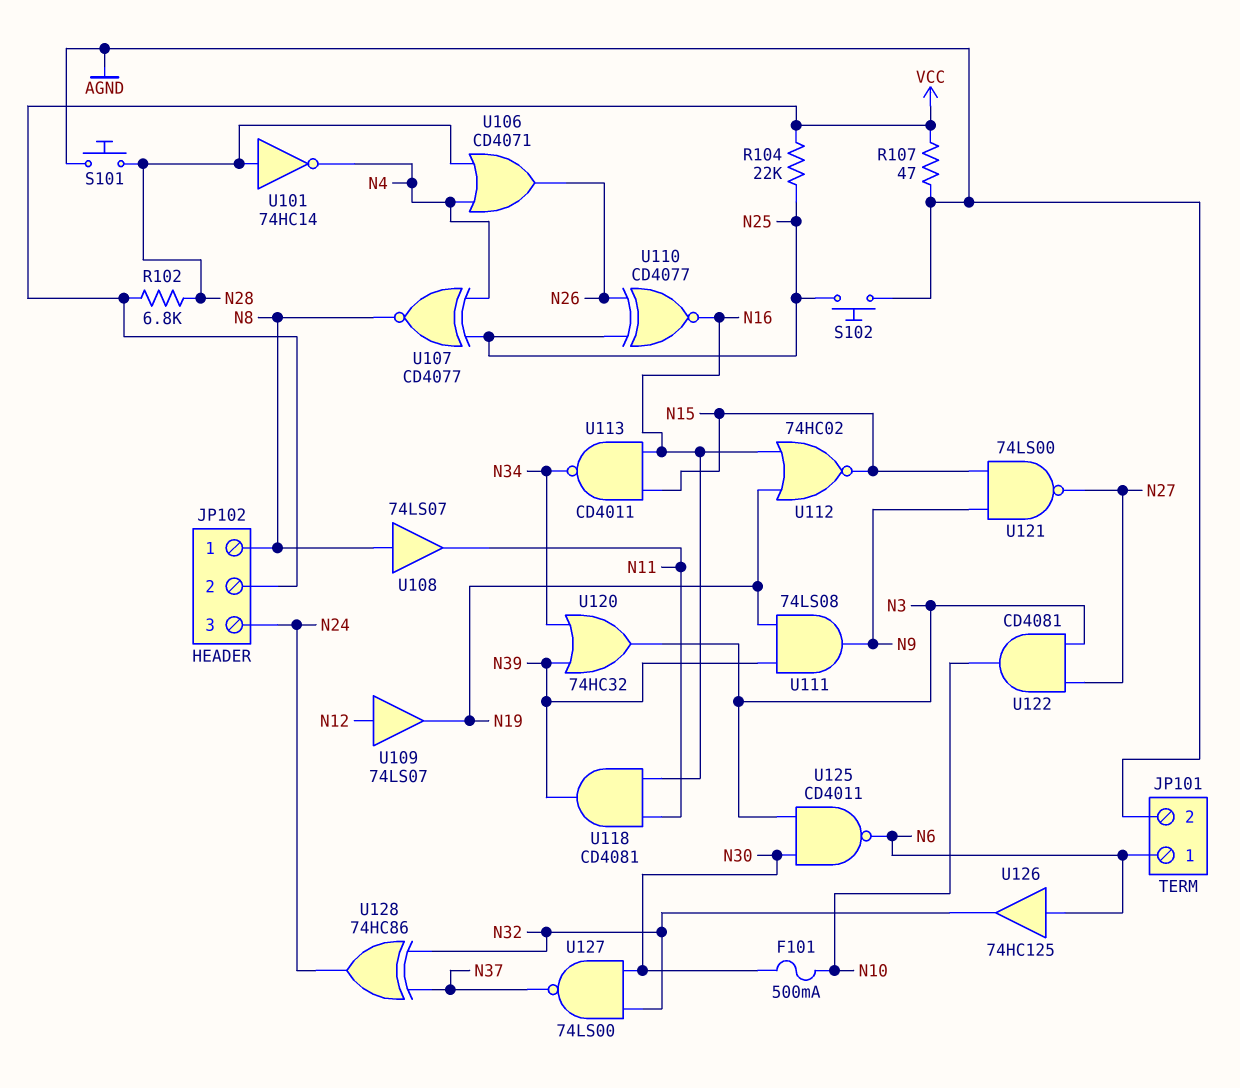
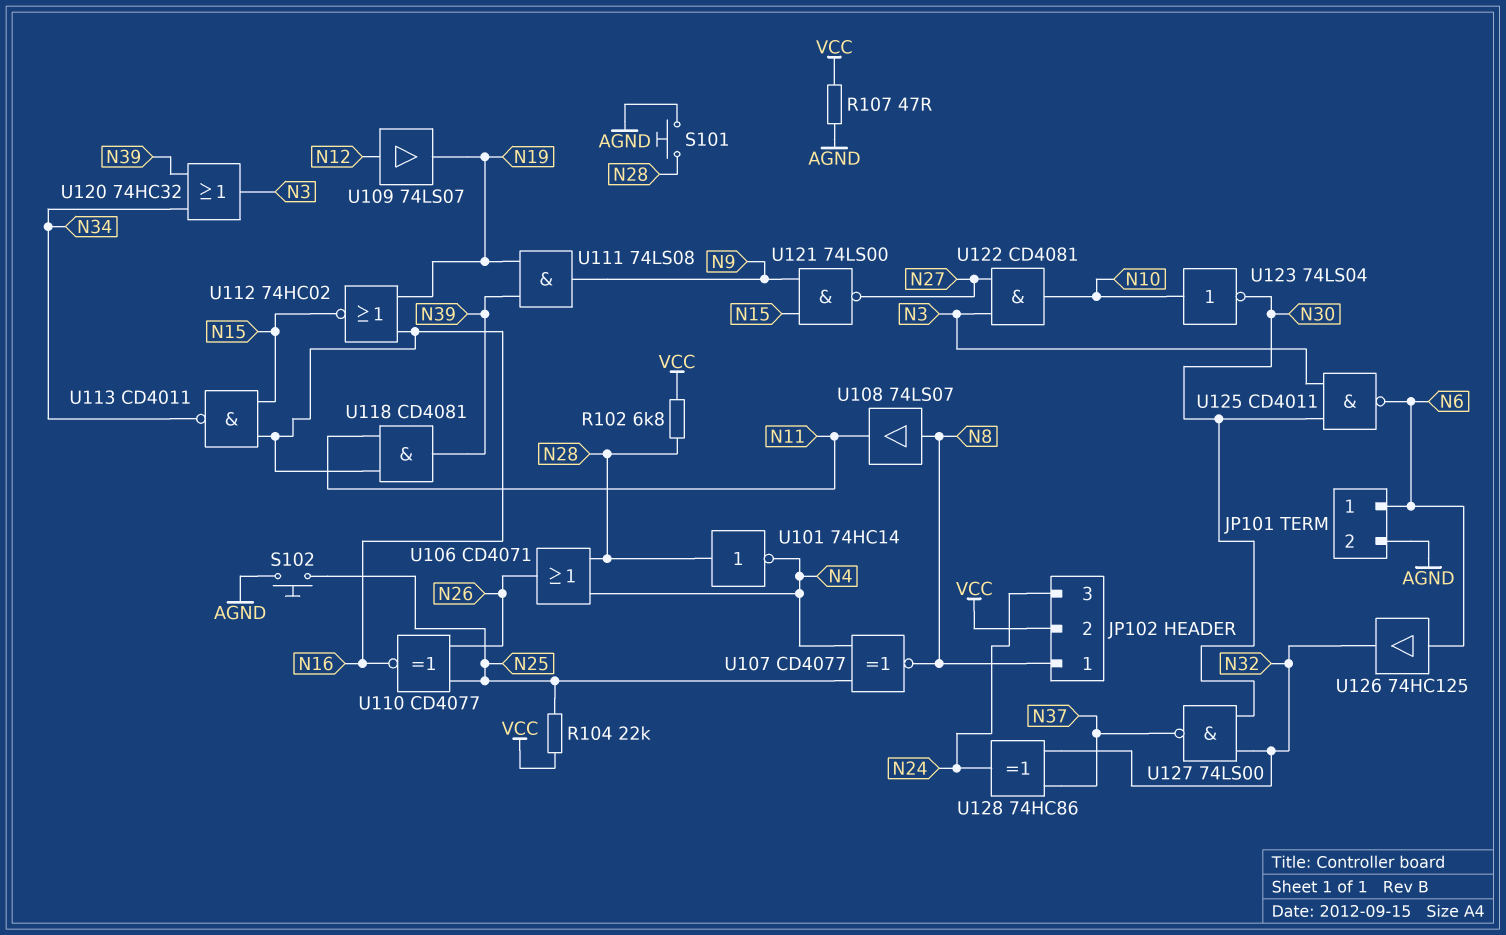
F101: 500mA (N10, N30) -> none
U123: none -> NOT 74LS04 (in N10, out N30)

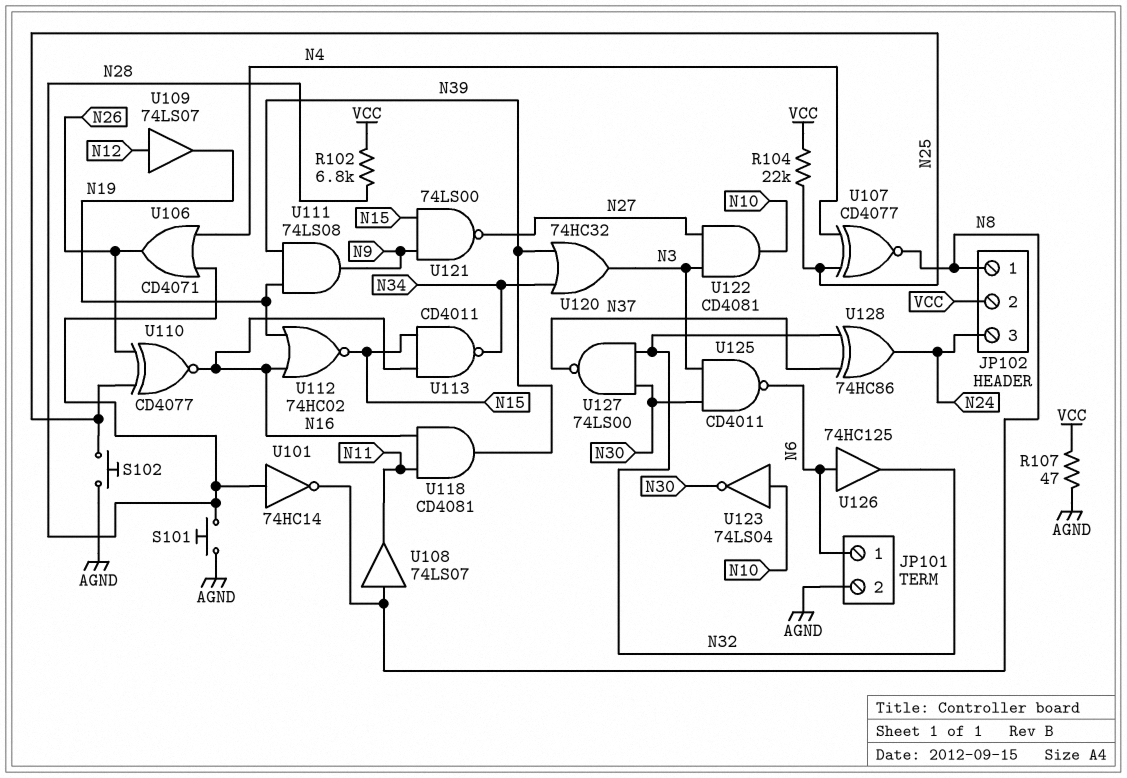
U101: NOT 74HC14 (in N28, out N4) -> NOT 74HC14 (in N28, out N8)

